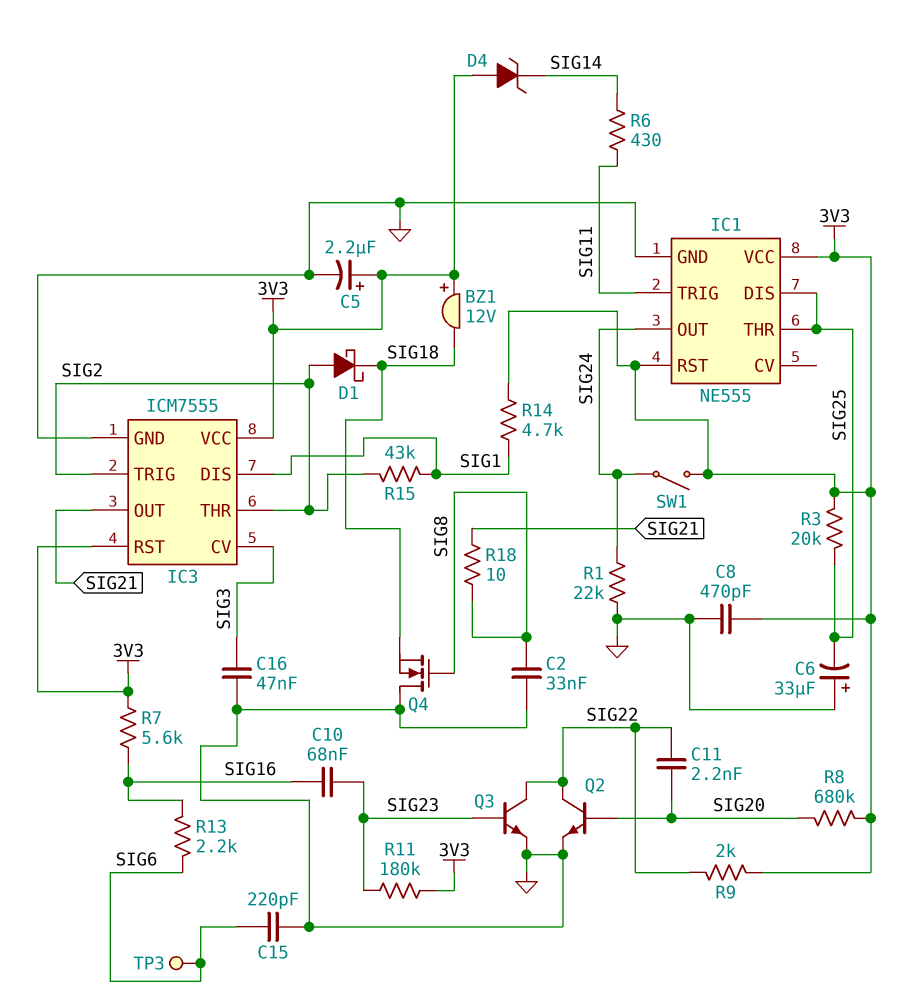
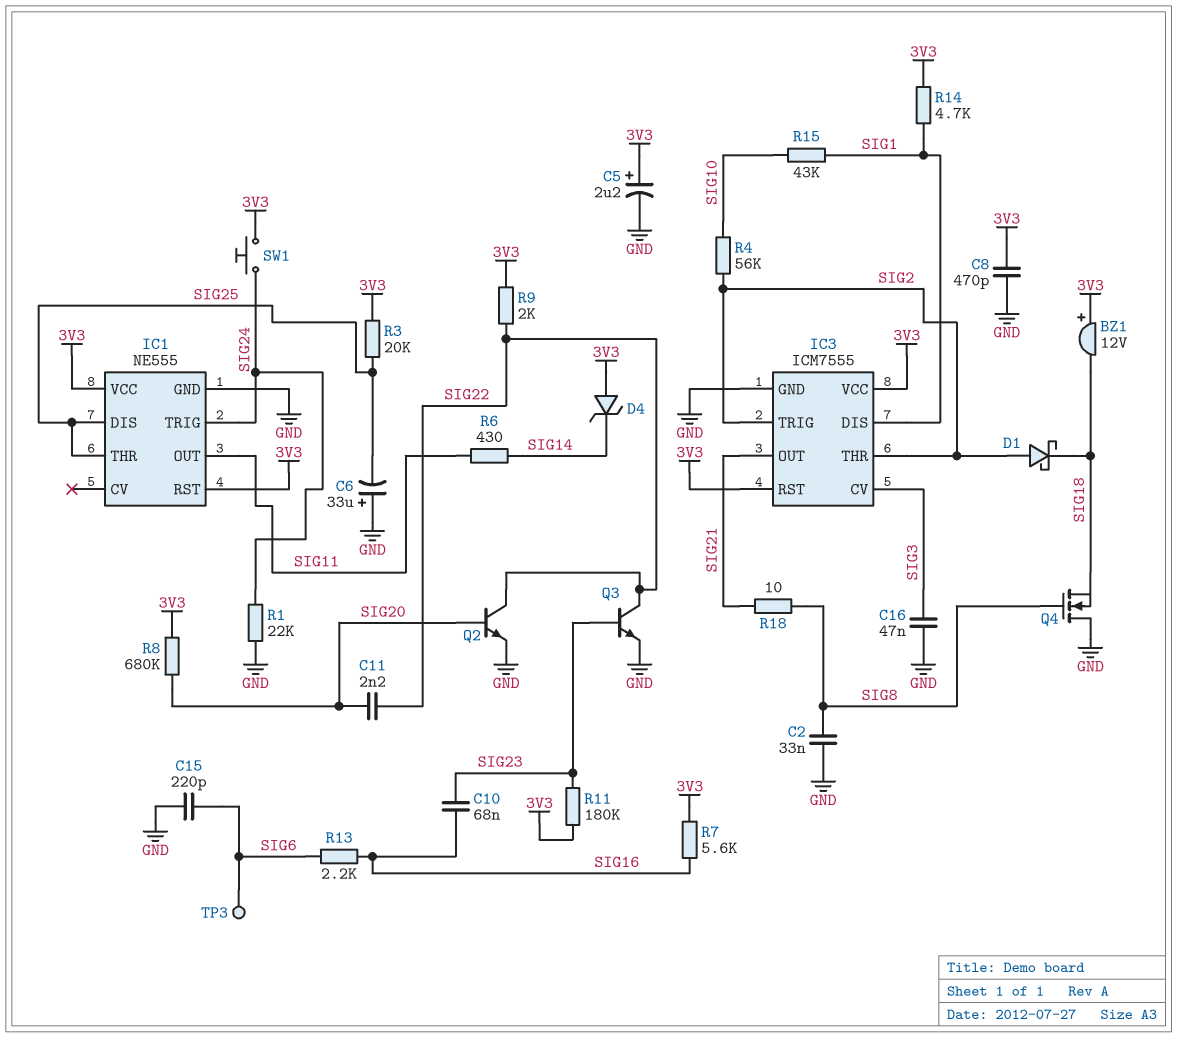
IC1 pin OUT: SIG24 -> SIG11
IC1 pin TRIG: SIG11 -> SIG24
R4: none -> 56k (SIG2, SIG10)
R15: 43k (SIG1, SIG2) -> 43k (SIG1, SIG10)
SW1: switch (3V3, SIG24) -> button (3V3, SIG24)

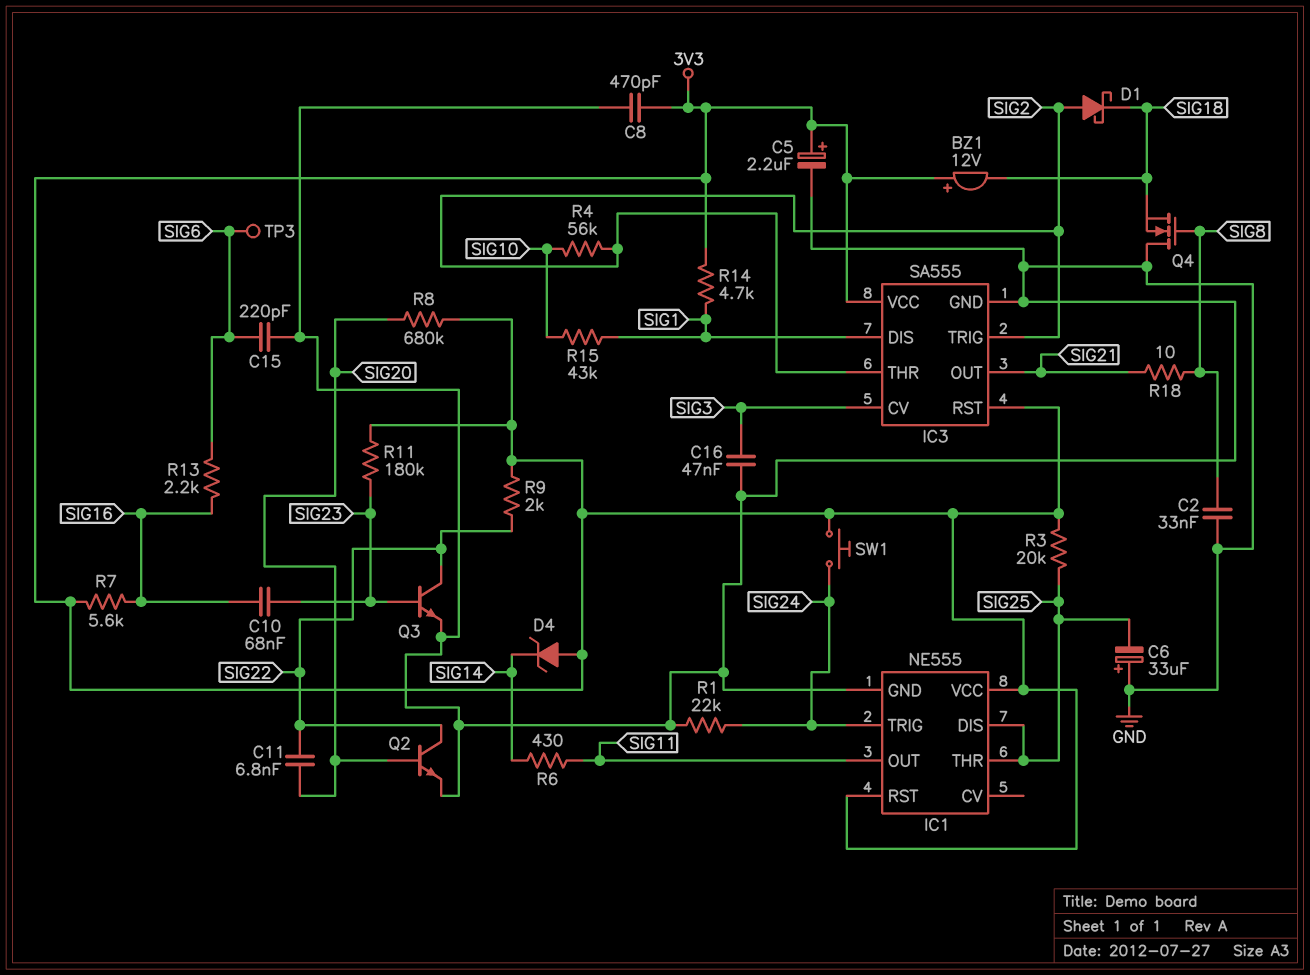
C11: 2.2nF (SIG20, SIG22) -> 6.8nF (SIG20, SIG22)
IC3: ICM7555 -> SA555

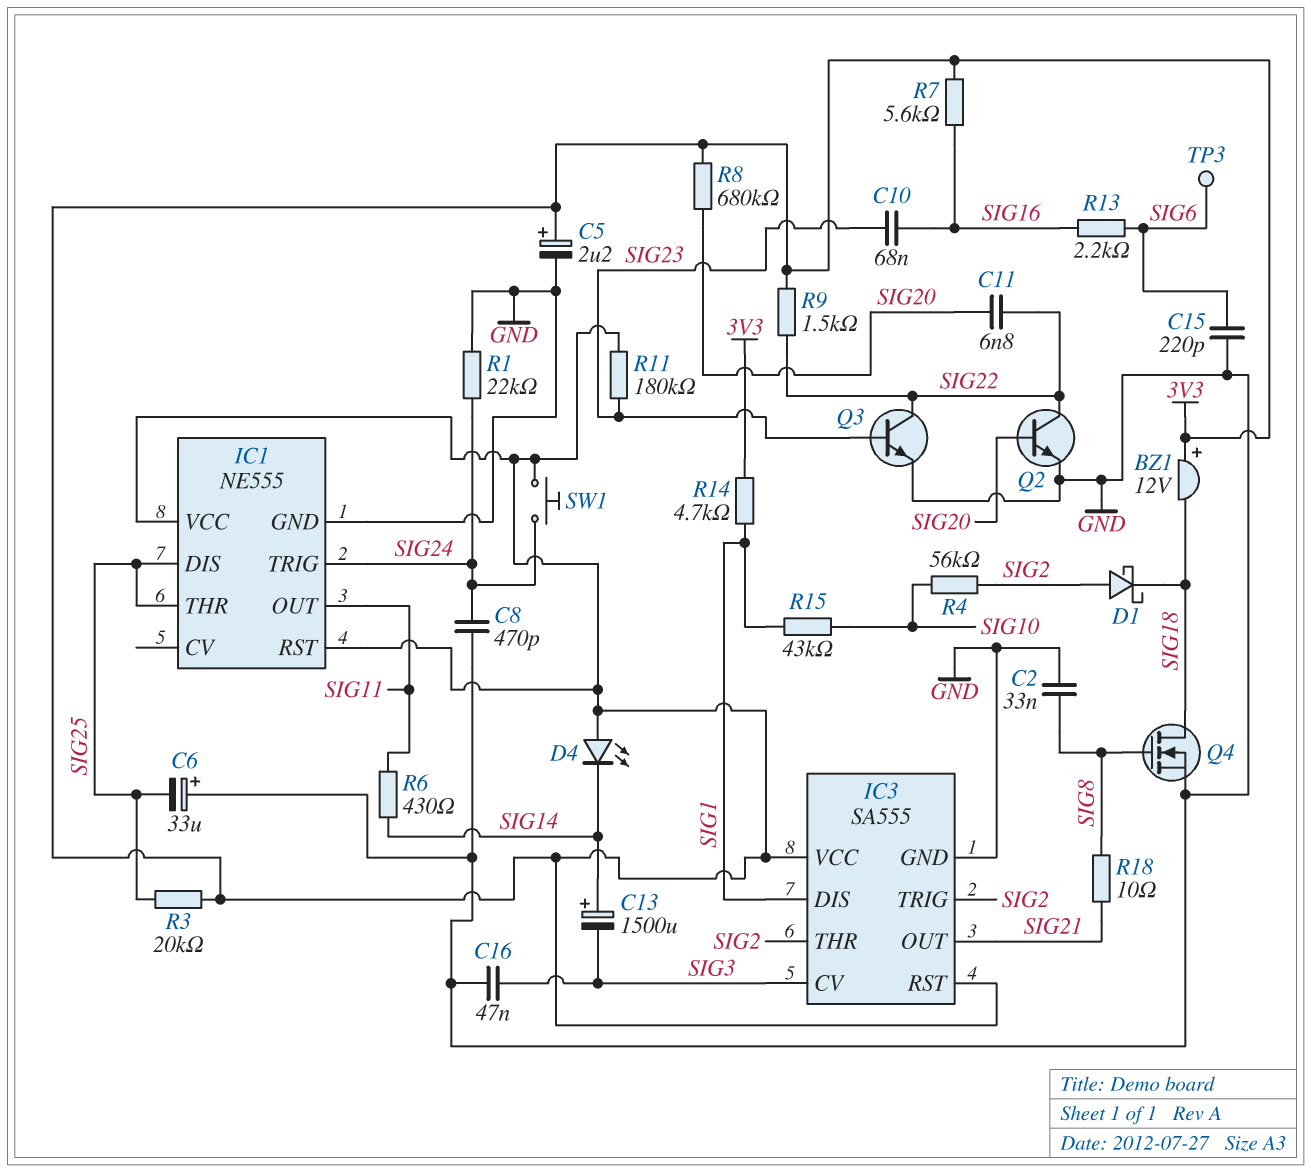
C8: 470pF (3V3, GND) -> 470pF (GND, SIG24)
C13: none -> 1500uF (plus SIG14, minus SIG3)
D4: zener (A 3V3, K SIG14) -> LED (A 3V3, K SIG14)
Q4: NMOS (G SIG8, D GND, S SIG18) -> NMOS (G SIG8, D SIG18, S GND)
R9: 2k (3V3, SIG22) -> 1.5k (3V3, SIG22)

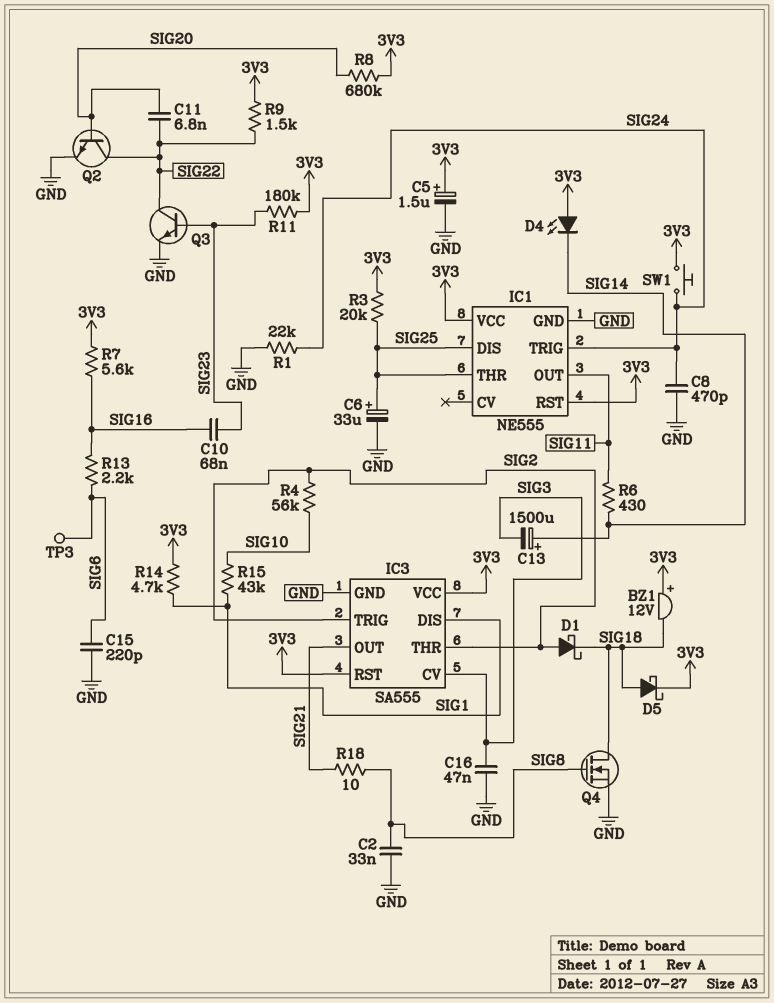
C5: 2.2uF (plus 3V3, minus GND) -> 1.5uF (plus 3V3, minus GND)
C6: 33uF (plus GND, minus SIG25) -> 33uF (plus SIG25, minus GND)
D5: none -> schottky (A SIG18, K 3V3)

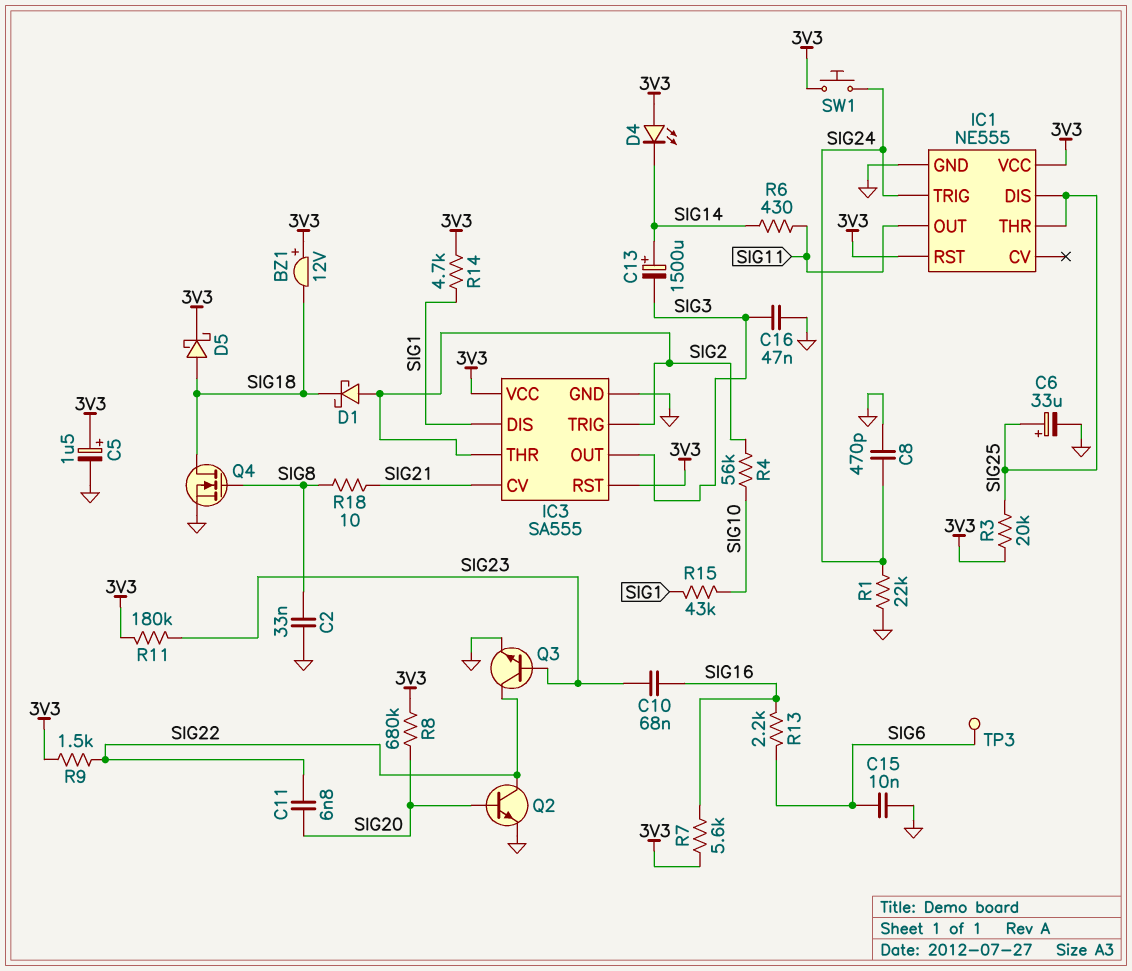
C15: 220pF (GND, SIG6) -> 10nF (GND, SIG6)
IC3 pin CV: SIG3 -> SIG21
IC3 pin OUT: SIG21 -> SIG3

